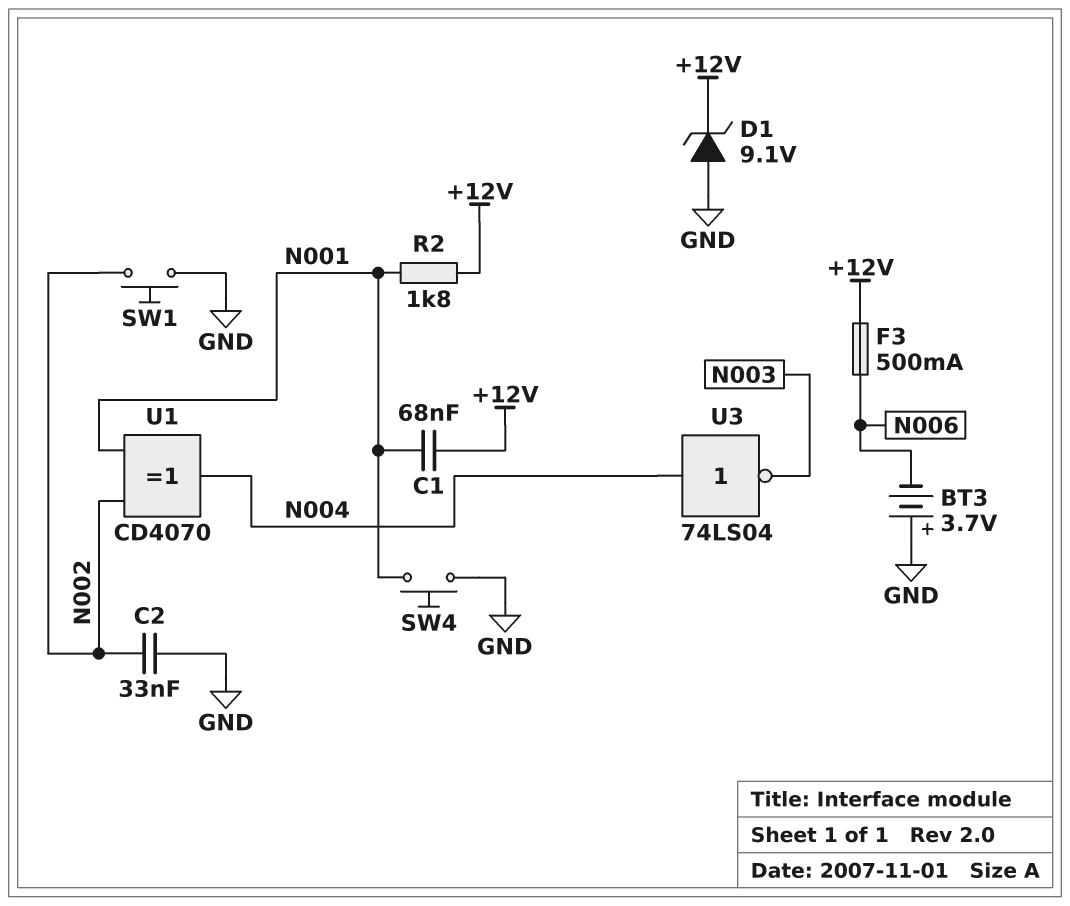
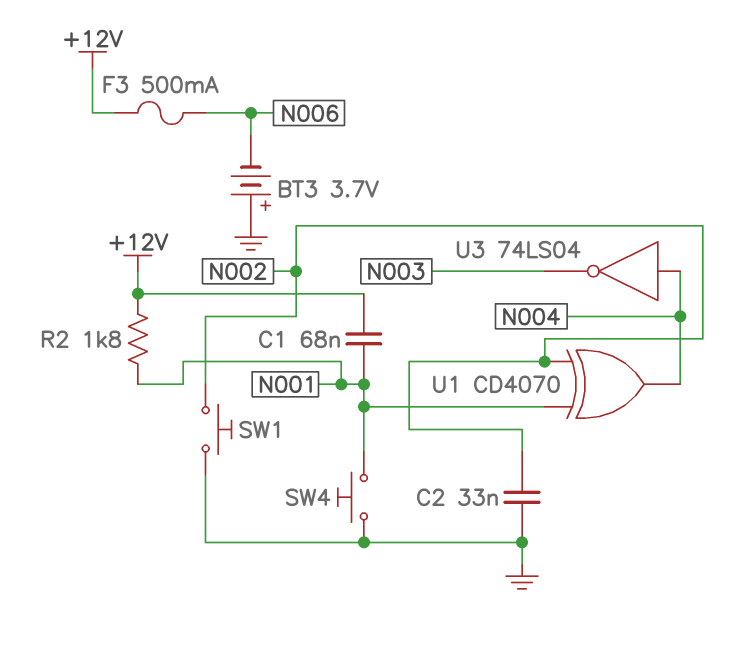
D1: zener 9.1V (A GND, K +12V) -> none

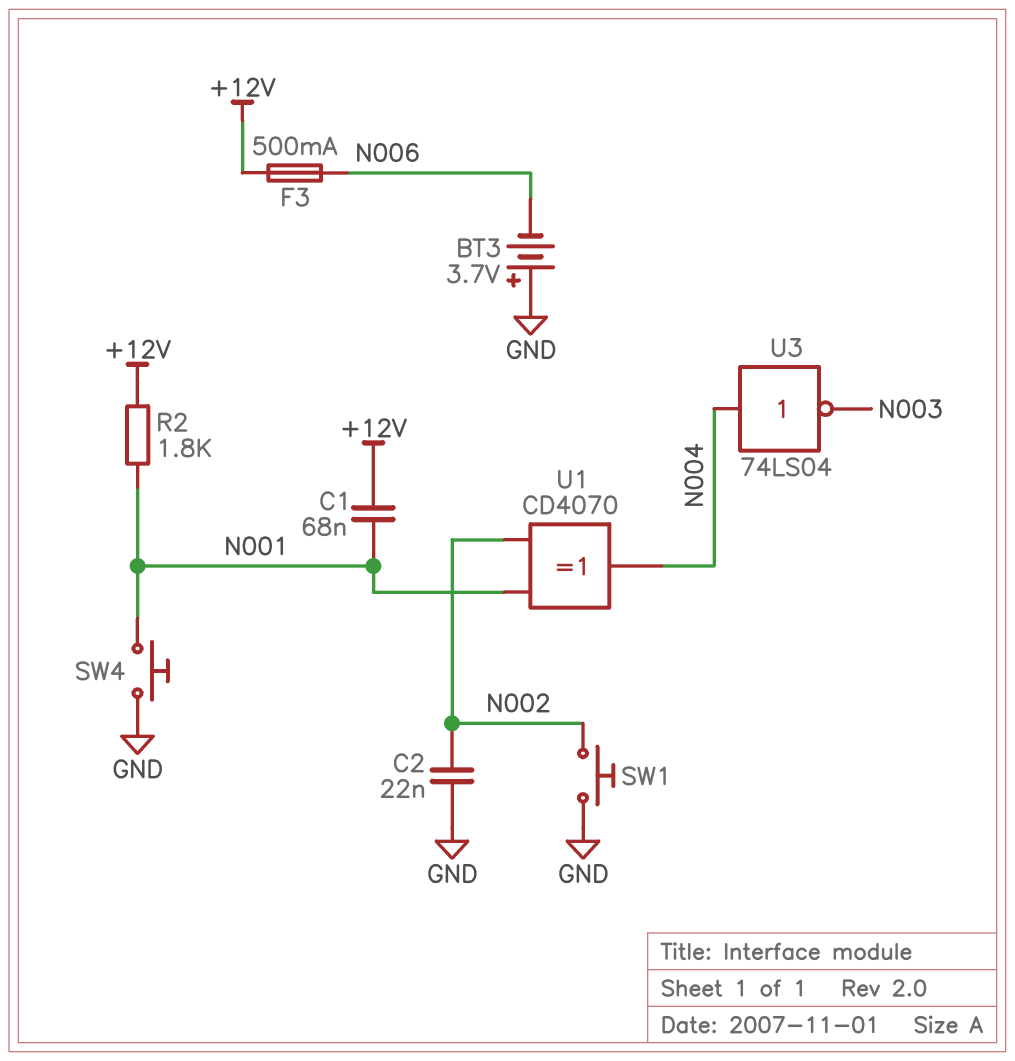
C2: 33nF (GND, N002) -> 22nF (GND, N002)

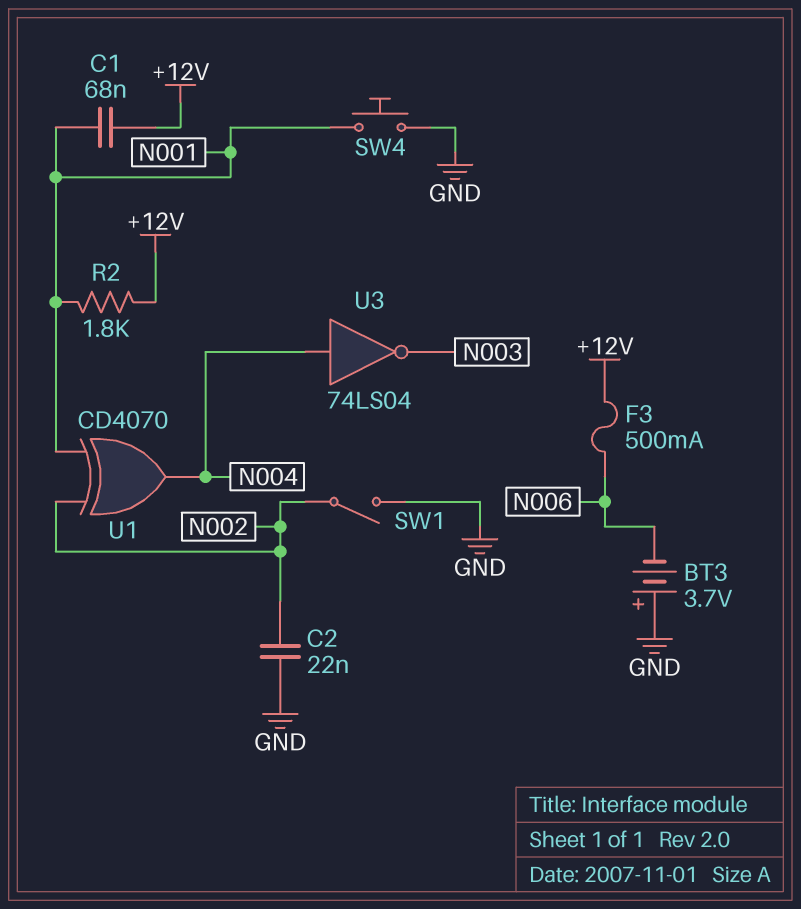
SW1: button (GND, N002) -> switch (GND, N002)

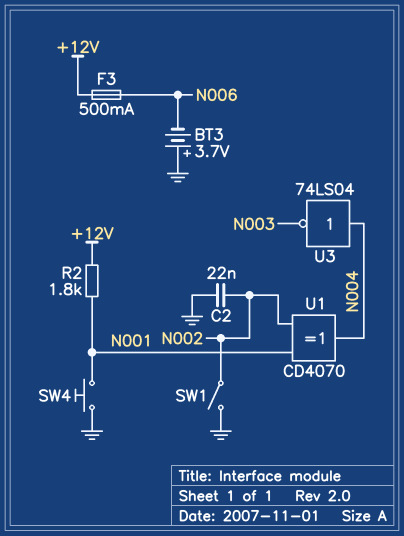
C1: 68nF (+12V, N001) -> none

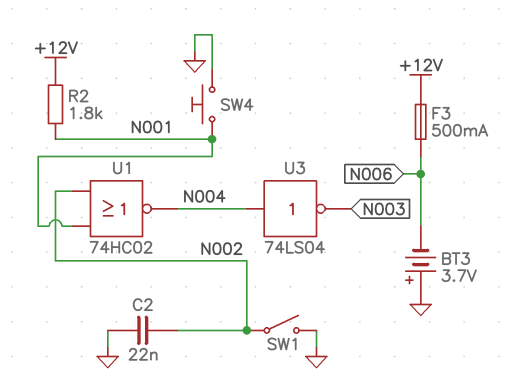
U1: XOR CD4070 (in N001, in N002, out N004) -> NOR 74HC02 (in N001, in N002, out N004)

